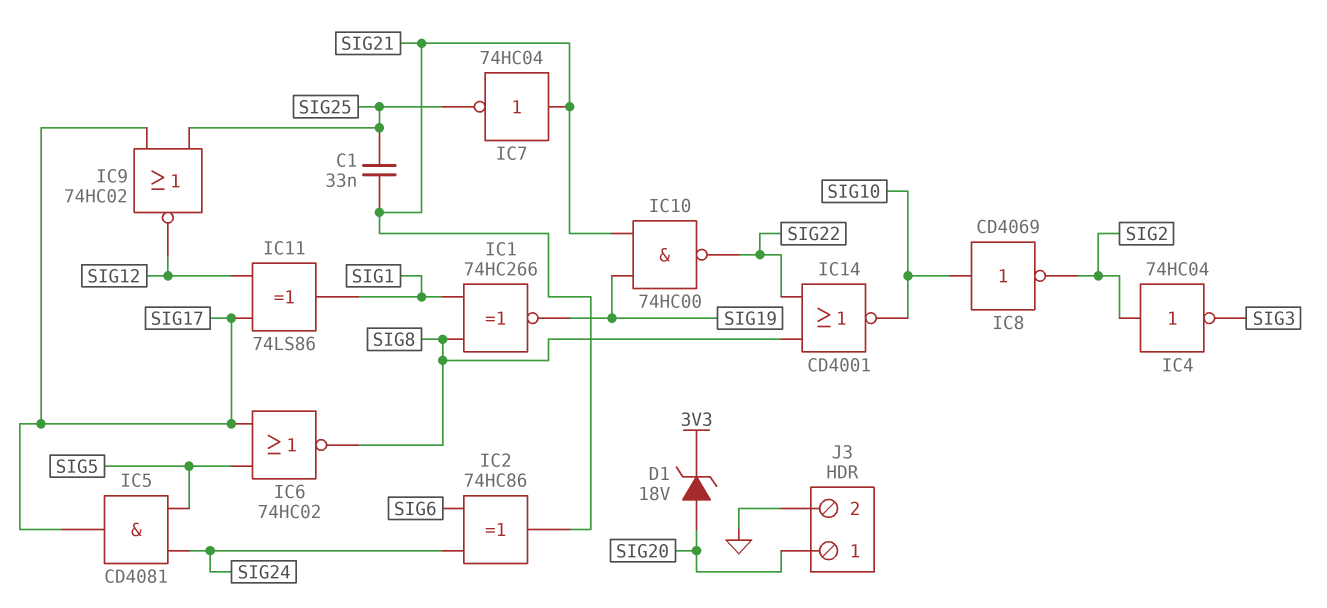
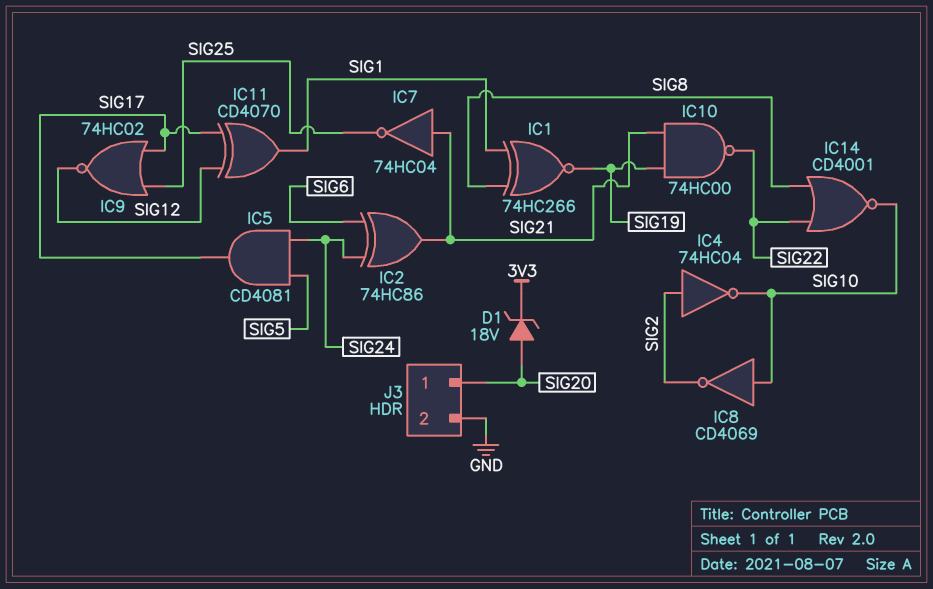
C1: 33nF (SIG21, SIG25) -> none
IC4: NOT 74HC04 (in SIG2, out SIG3) -> NOT 74HC04 (in SIG2, out SIG10)
IC6: NOR 74HC02 (in SIG5, in SIG17, out SIG8) -> none
IC11: XOR 74LS86 (in SIG12, in SIG17, out SIG1) -> XOR CD4070 (in SIG12, in SIG17, out SIG1)

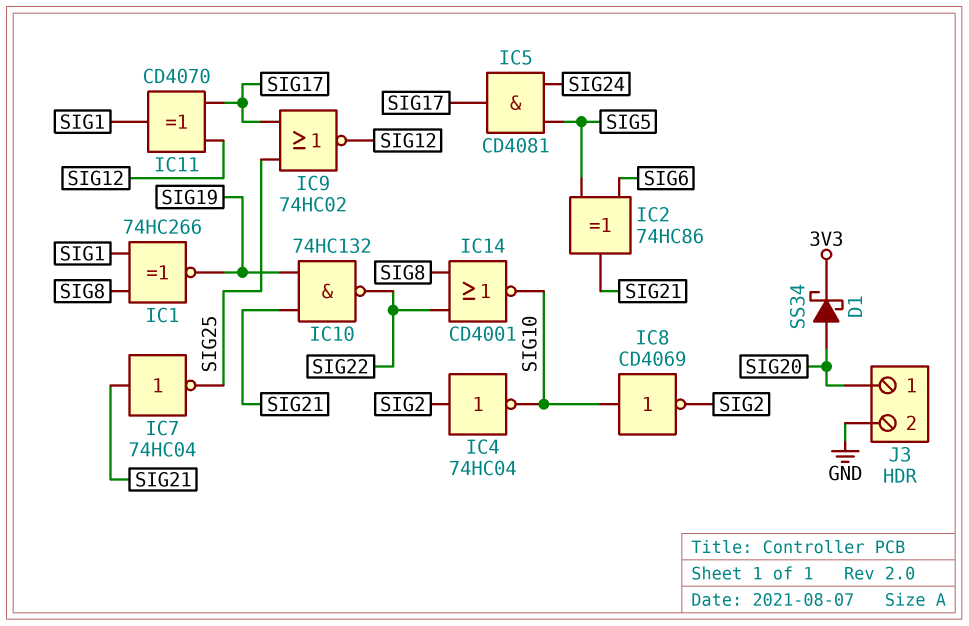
D1: zener 18V (A SIG20, K 3V3) -> schottky SS34 (A SIG20, K 3V3)
IC2: XOR 74HC86 (in SIG6, in SIG24, out SIG21) -> XOR 74HC86 (in SIG5, in SIG6, out SIG21)
IC10: NAND 74HC00 (in SIG19, in SIG21, out SIG22) -> NAND 74HC132 (in SIG19, in SIG21, out SIG22)

